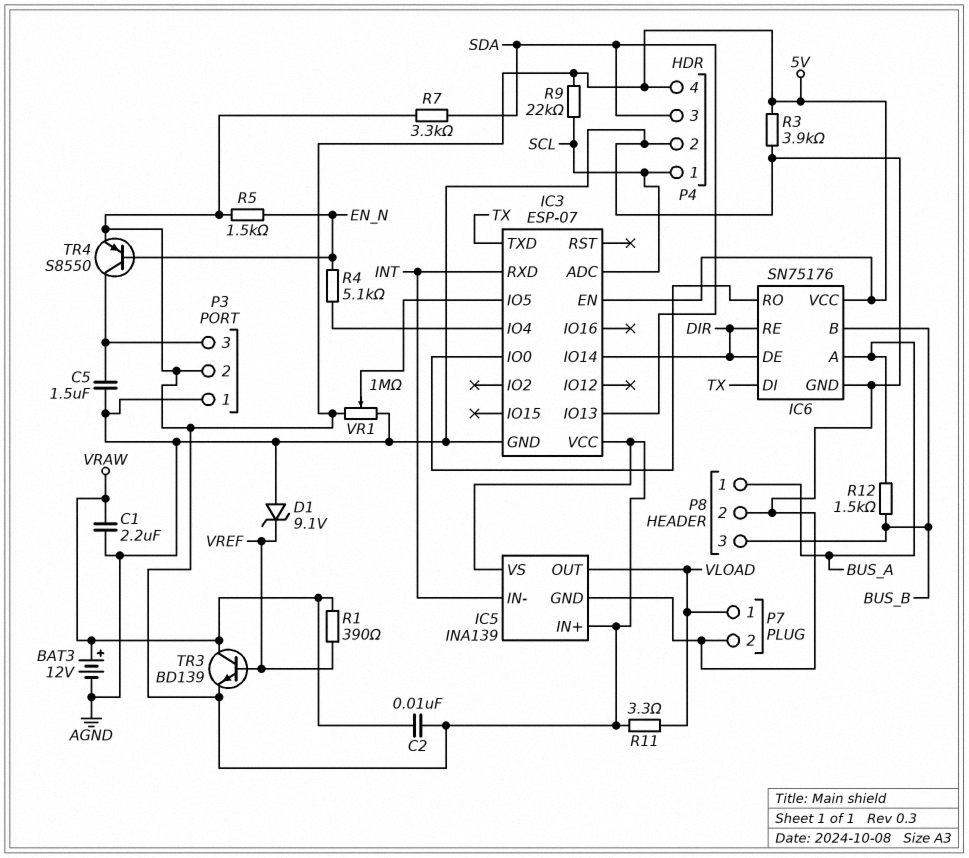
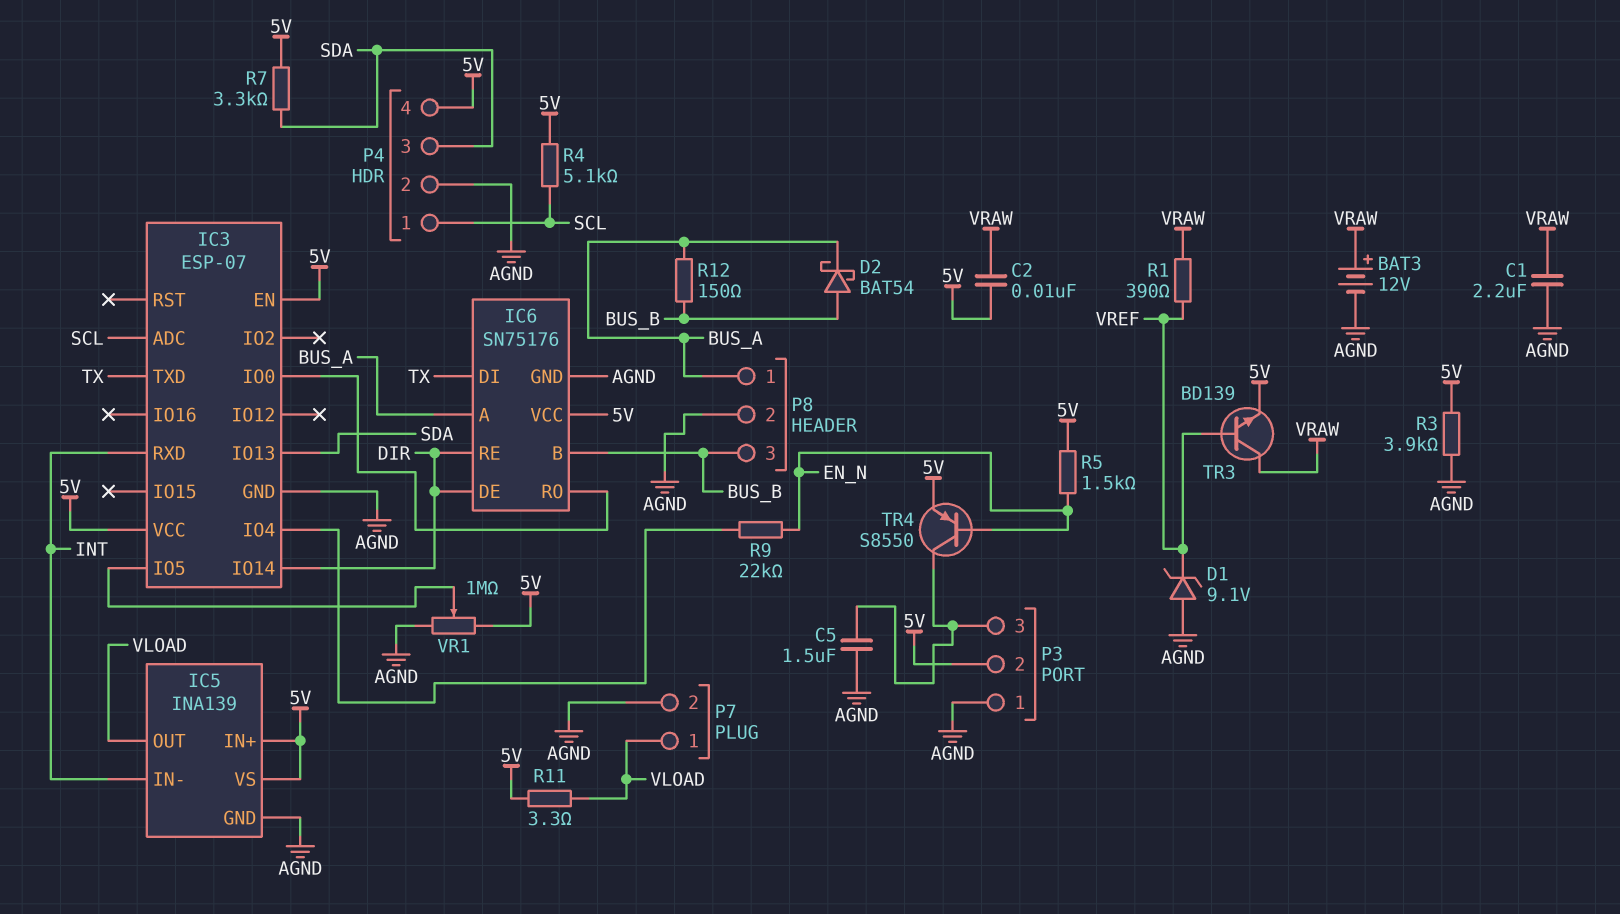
D2: none -> schottky BAT54 (A BUS_B, K BUS_A)
R4: 5.1k (EN_N, IC3/IO4) -> 5.1k (5V, SCL)
R9: 22k (5V, SCL) -> 22k (EN_N, IC3/IO4)
R12: 1.5k (BUS_A, BUS_B) -> 150 (BUS_A, BUS_B)

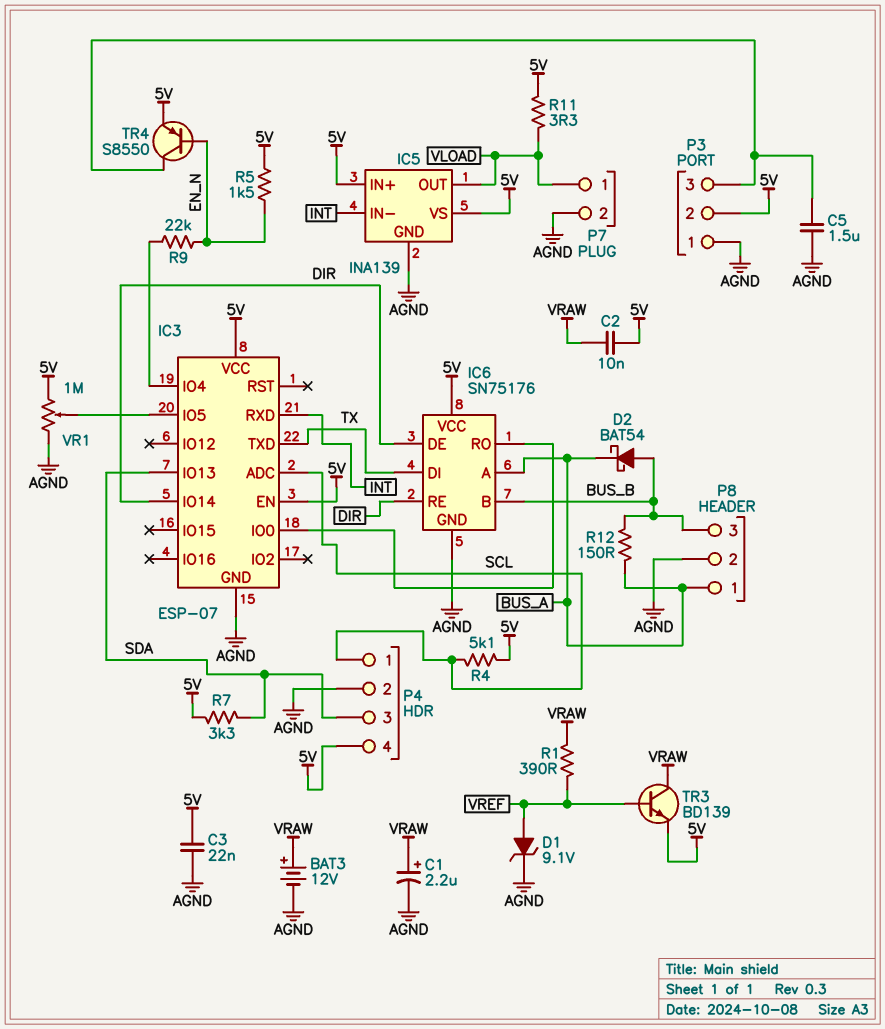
C1: 2.2uF (AGND, VRAW) -> 2.2uF (plus VRAW, minus AGND)
C3: none -> 22nF (5V, AGND)
D1: zener 9.1V (A AGND, K VREF) -> zener 9.1V (A VREF, K AGND)
R3: 3.9k (5V, AGND) -> none

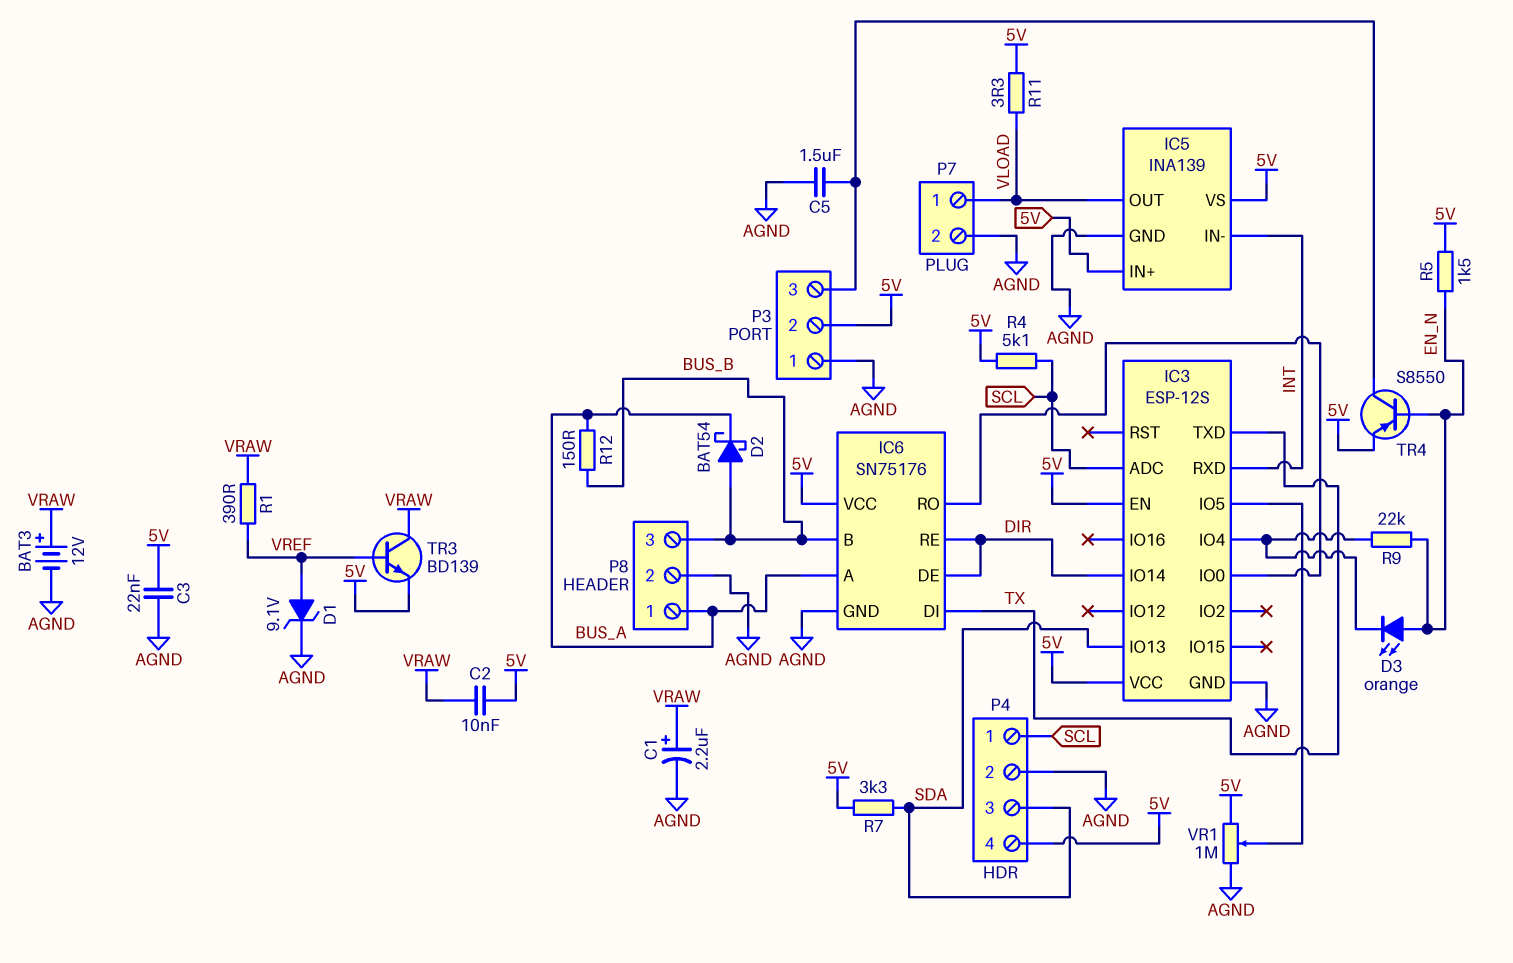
D3: none -> LED orange (A EN_N, K IC3/IO4)
IC3: ESP-07 -> ESP-12S

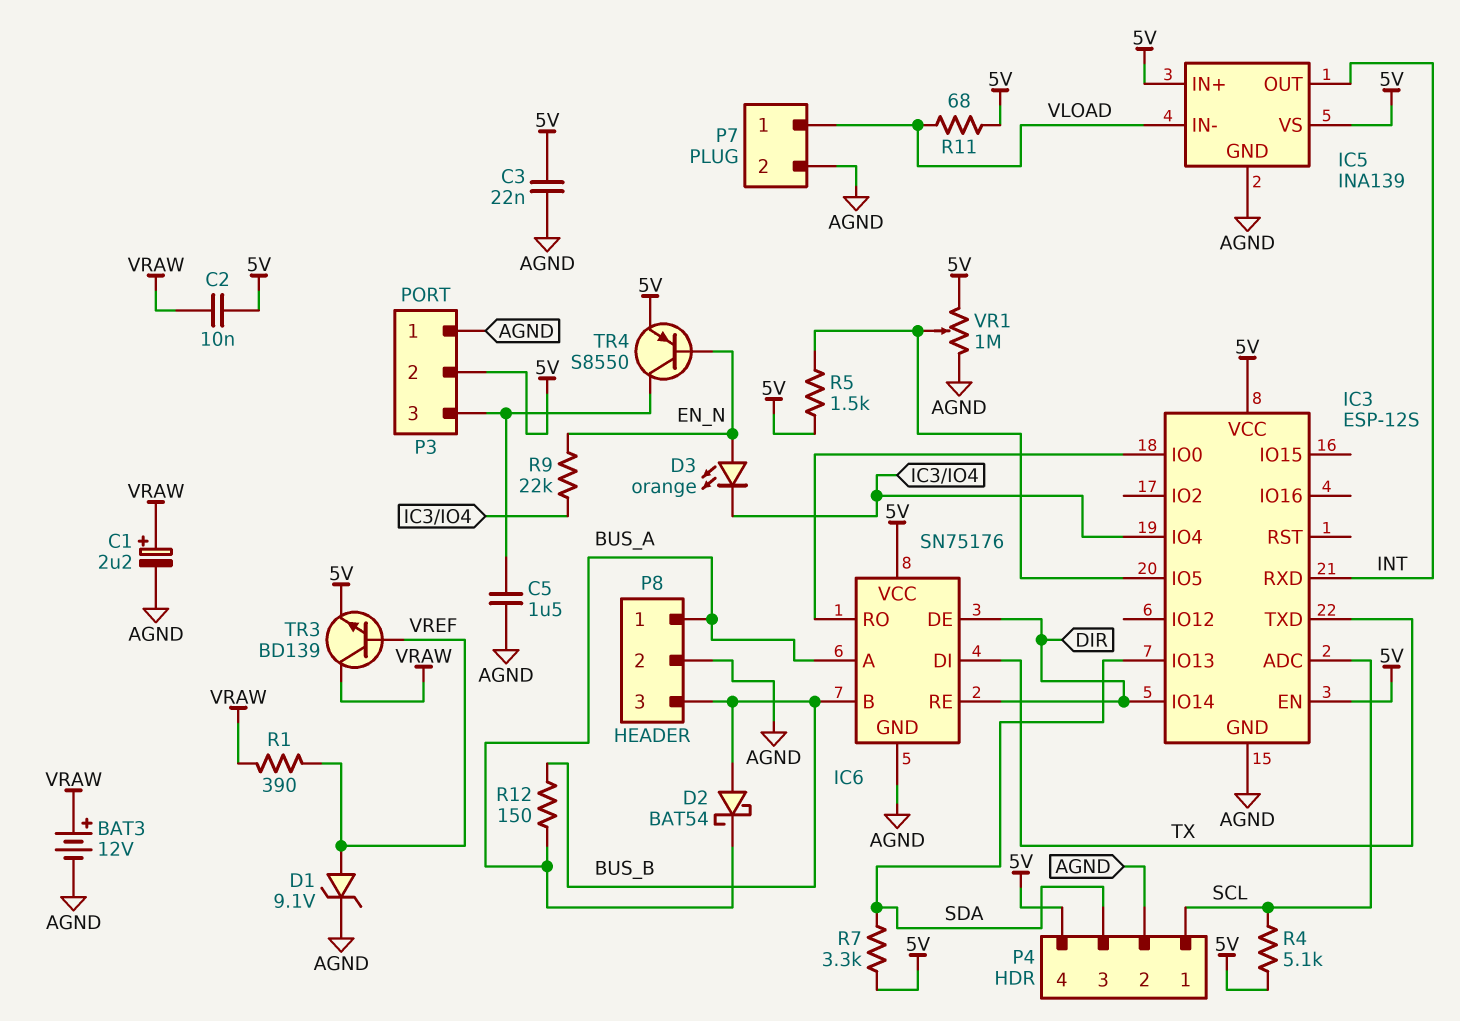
IC5 pin IN-: INT -> VLOAD
IC5 pin OUT: VLOAD -> INT
R5: 1.5k (5V, EN_N) -> 1.5k (5V, IC3/IO5)
R11: 3.3 (5V, VLOAD) -> 68 (5V, VLOAD)

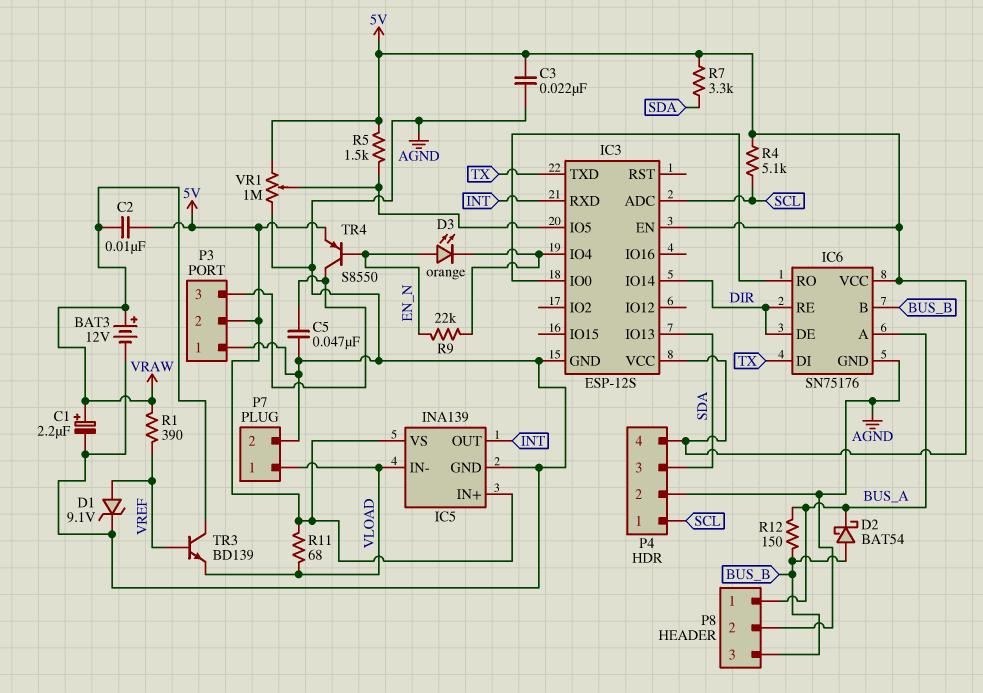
C5: 1.5uF (AGND, P3/3) -> 47nF (AGND, P3/3)
TR3: NPN BD139 (B VREF, C VRAW, E 5V) -> NPN BD139 (B VREF, C VRAW, E VLOAD)

